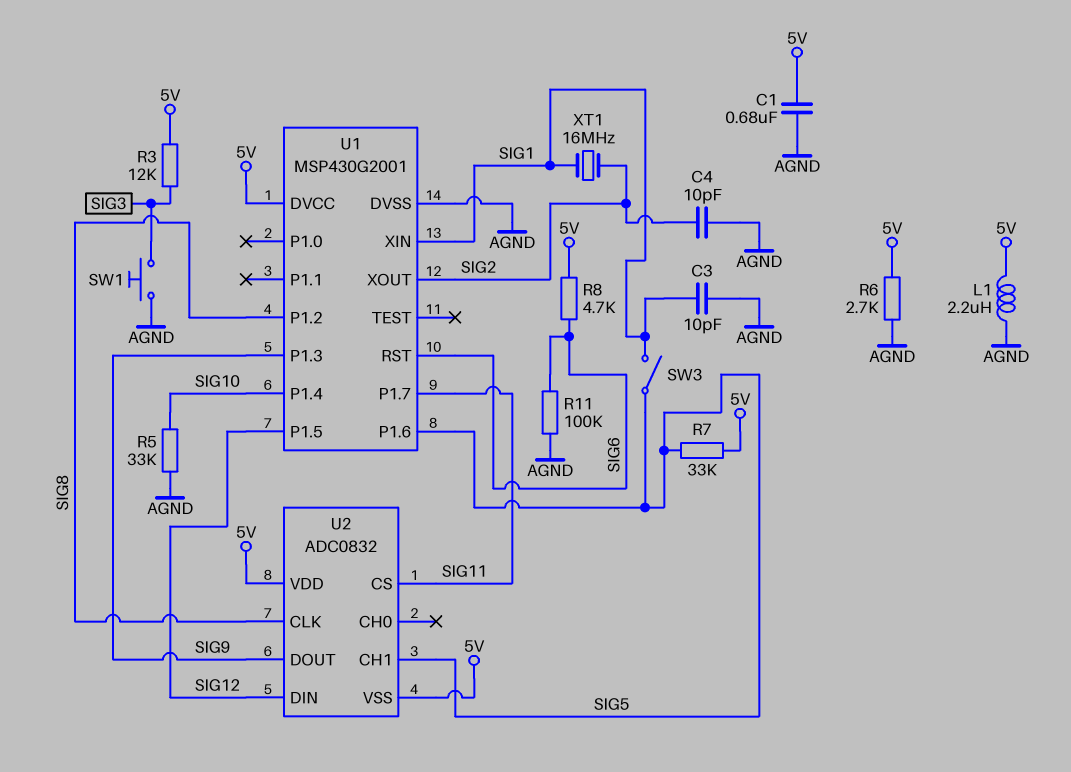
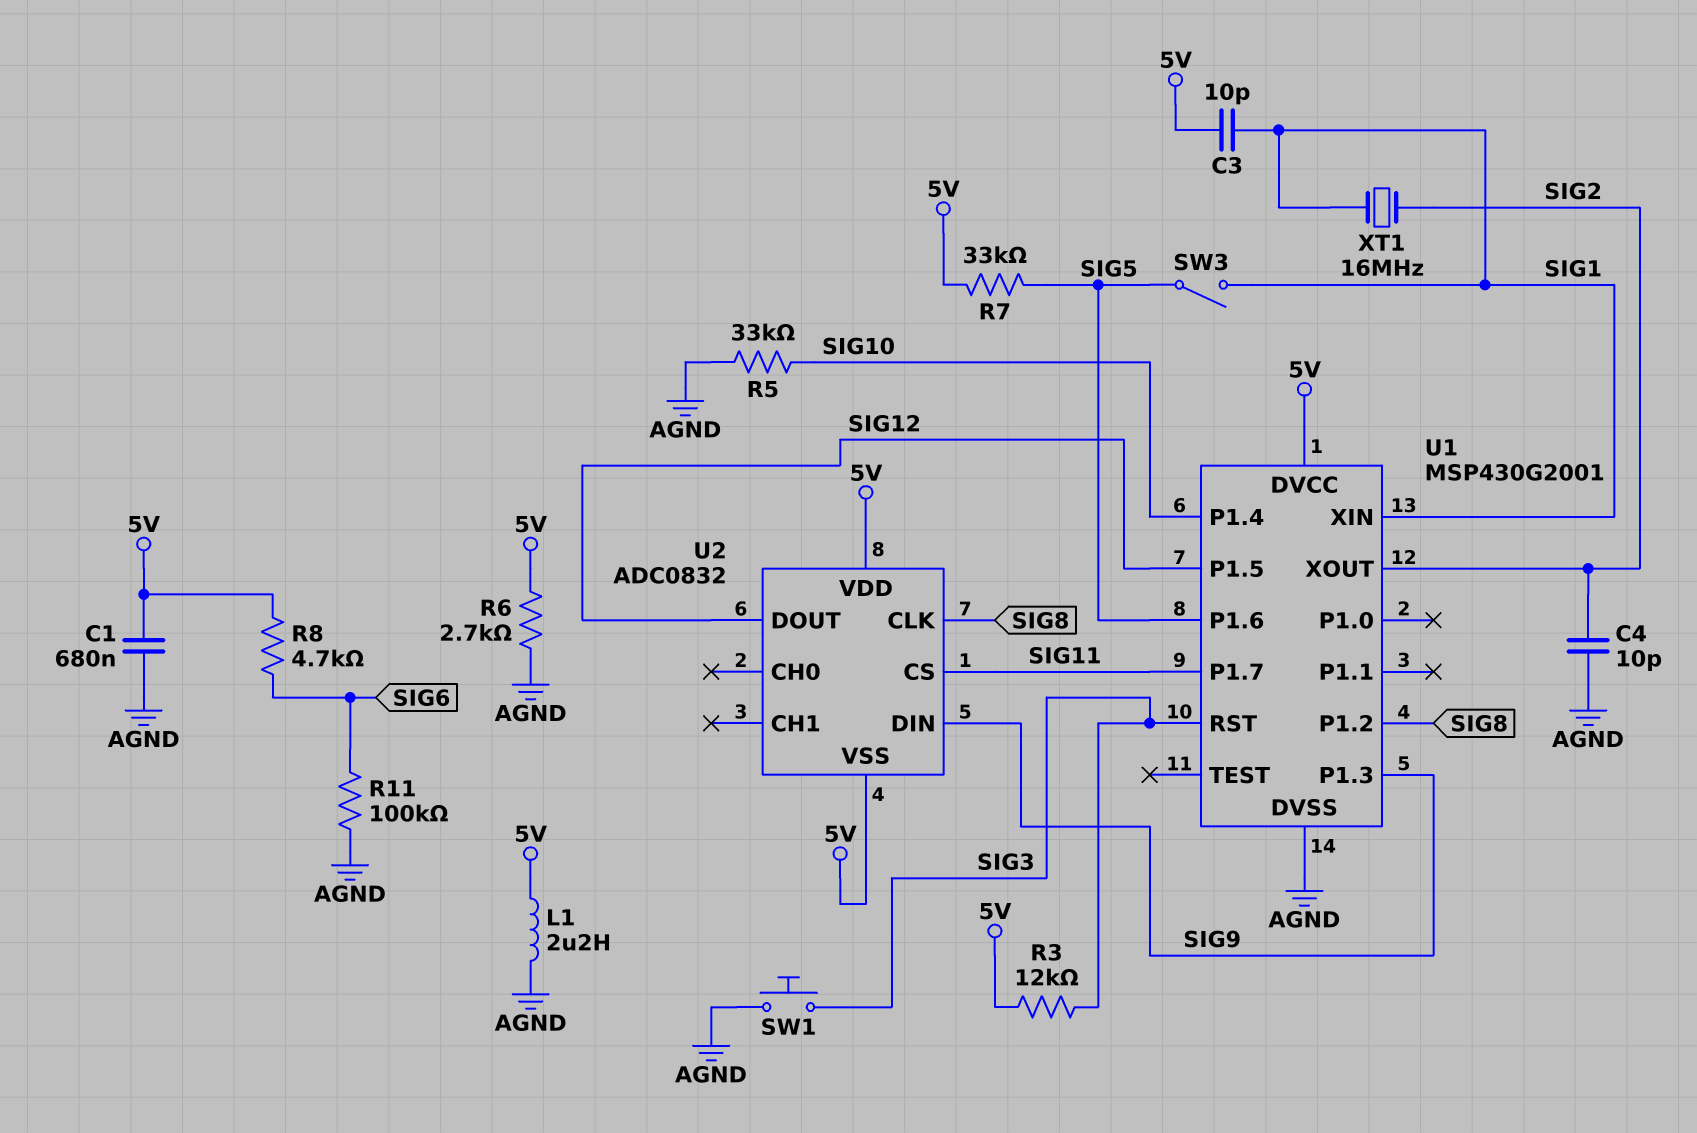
C3: 10pF (AGND, SIG1) -> 10pF (5V, SIG1)
U1 pin RST: SIG6 -> SIG3
U2 pin CH1: SIG5 -> none
U2 pin DIN: SIG12 -> SIG9
U2 pin DOUT: SIG9 -> SIG12

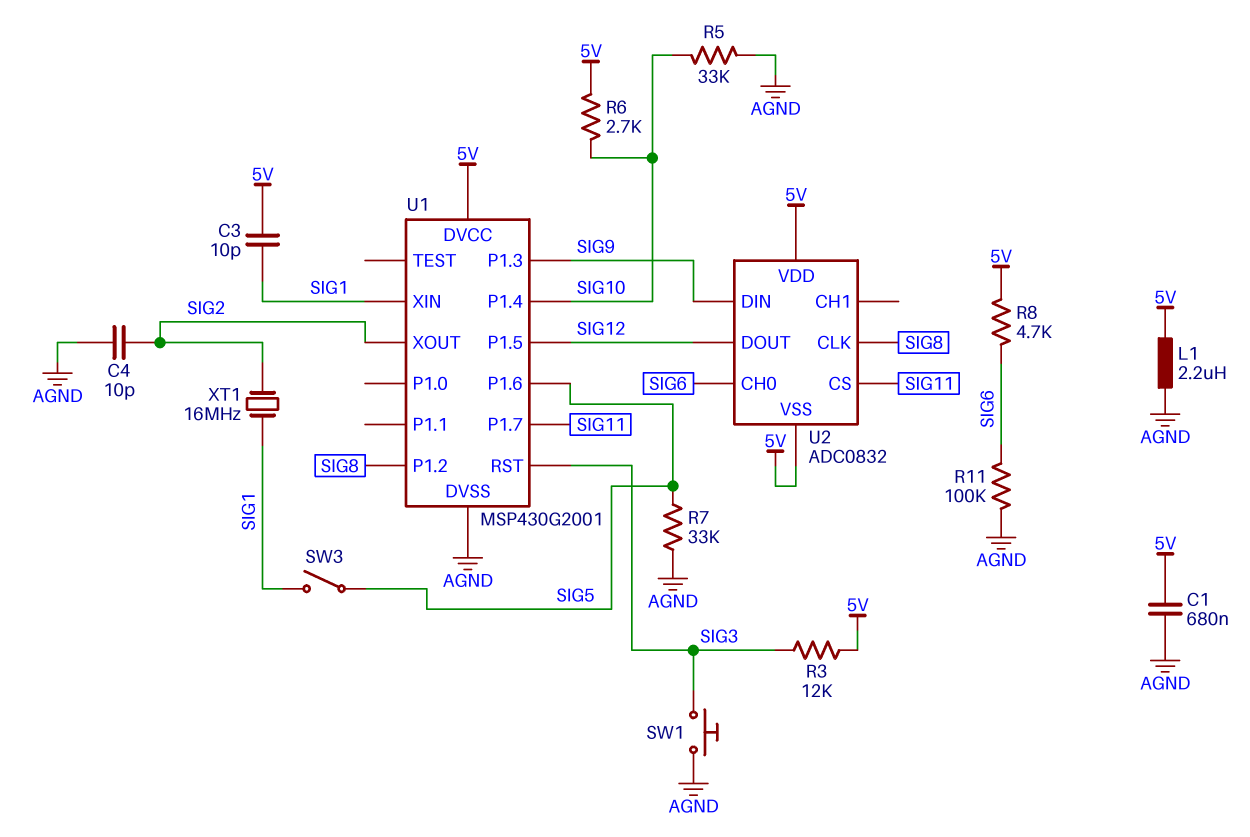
R6: 2.7k (5V, AGND) -> 2.7k (5V, SIG10)
R7: 33k (5V, SIG5) -> 33k (AGND, SIG5)
U2 pin CH0: none -> SIG6

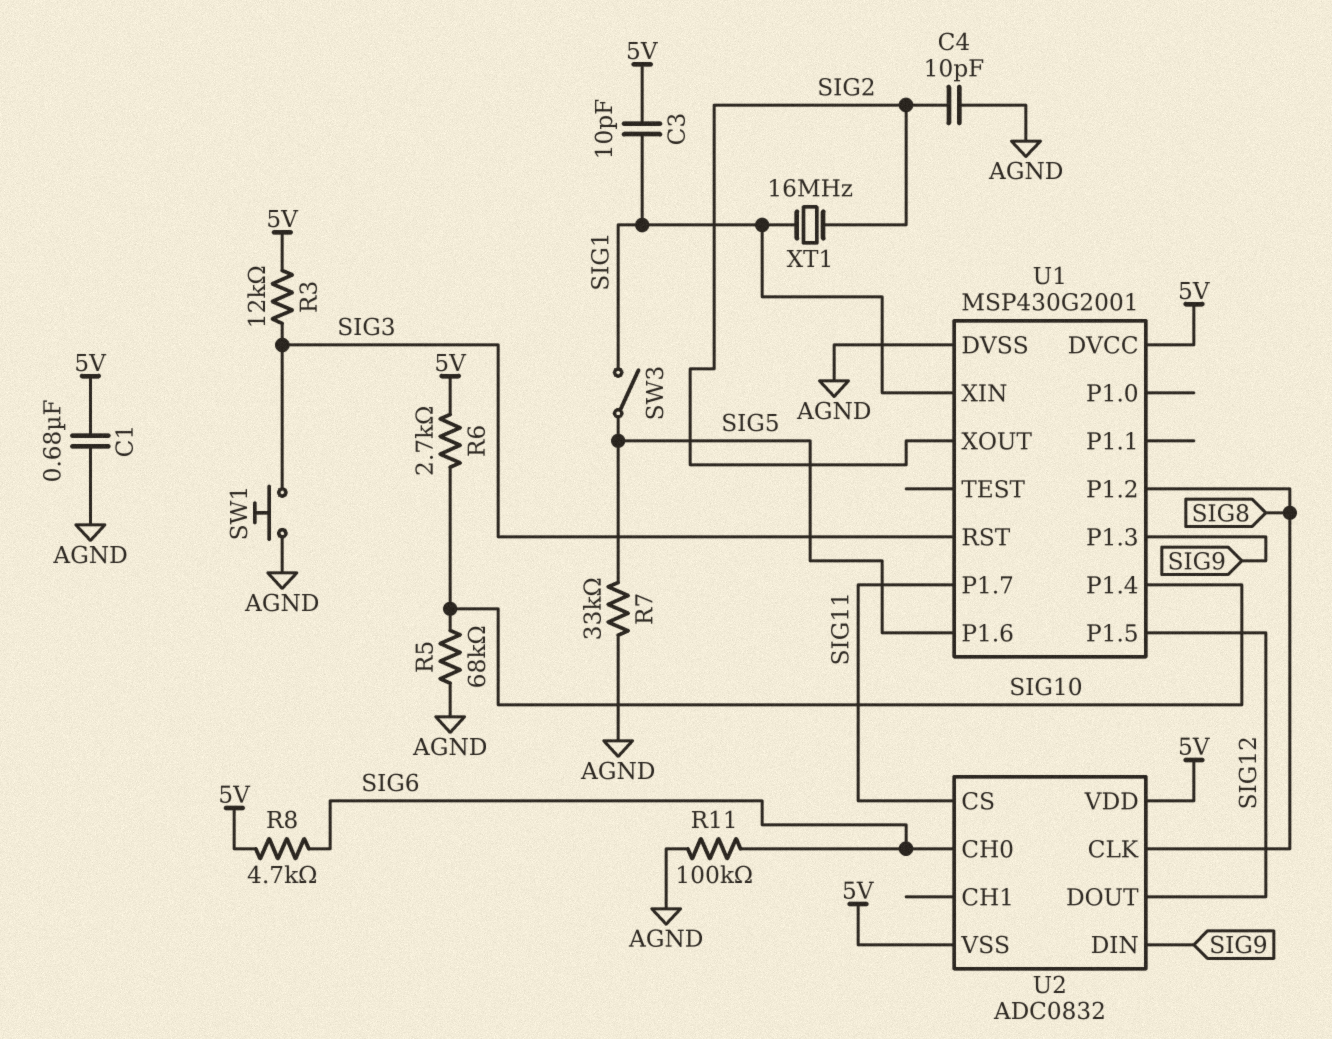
L1: 2.2uH (5V, AGND) -> none
R5: 33k (AGND, SIG10) -> 68k (AGND, SIG10)

